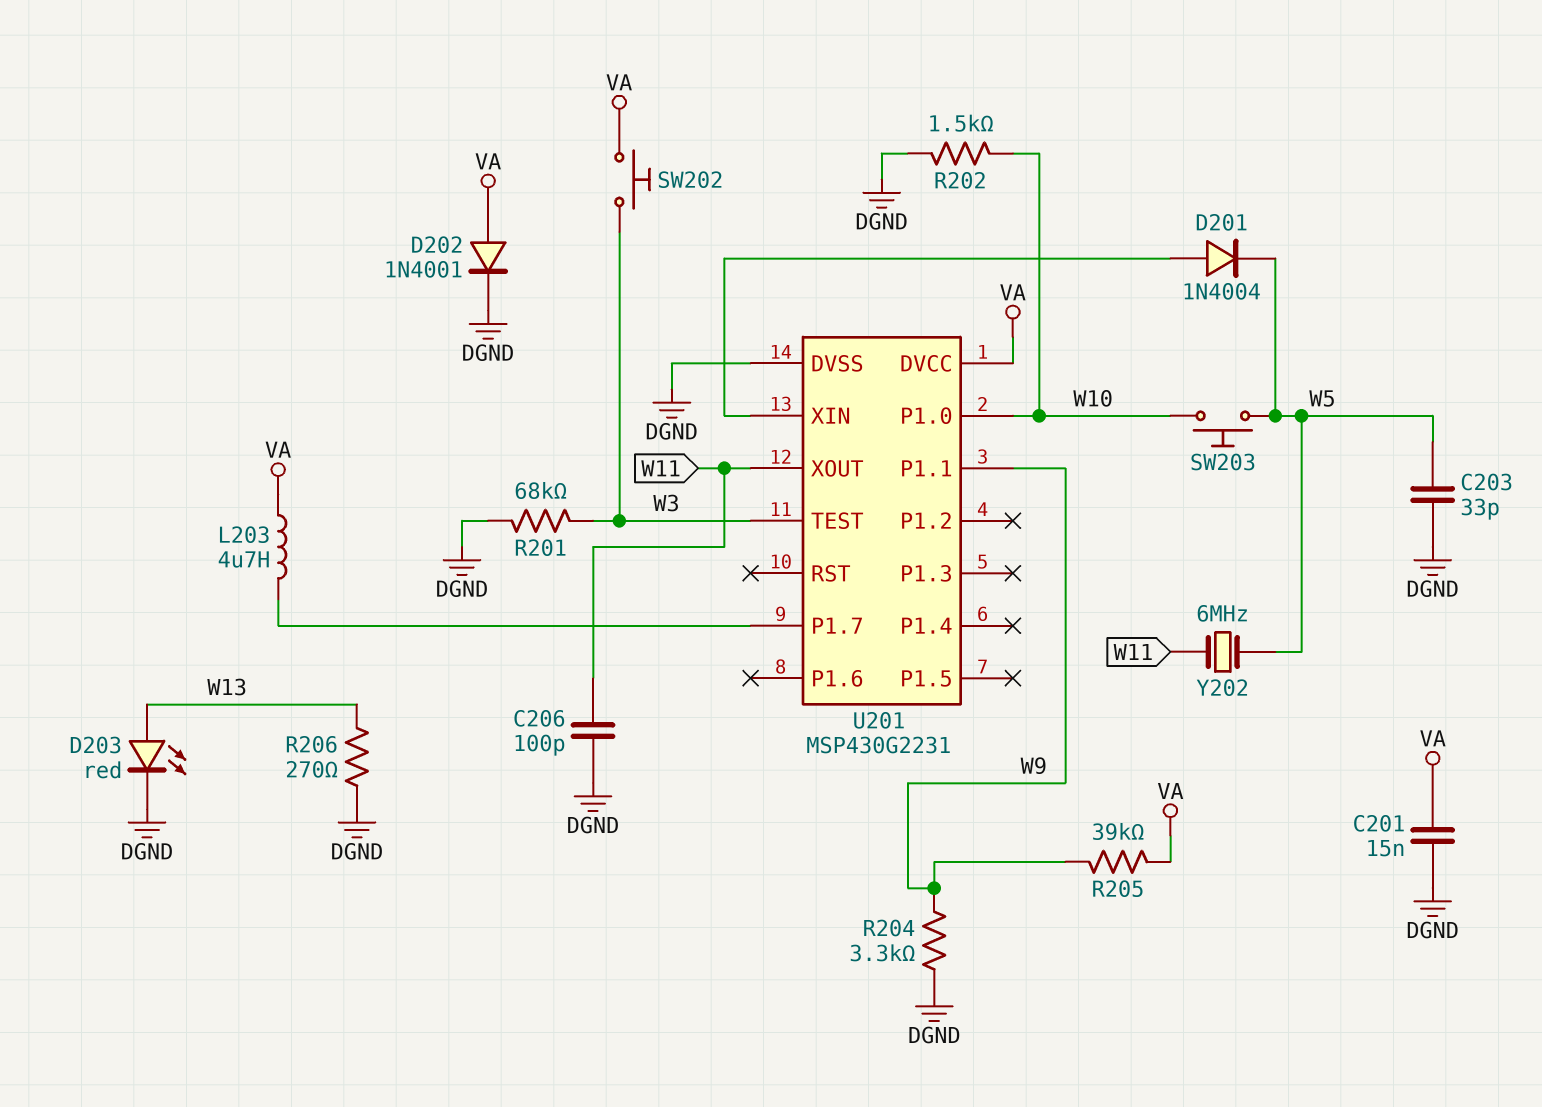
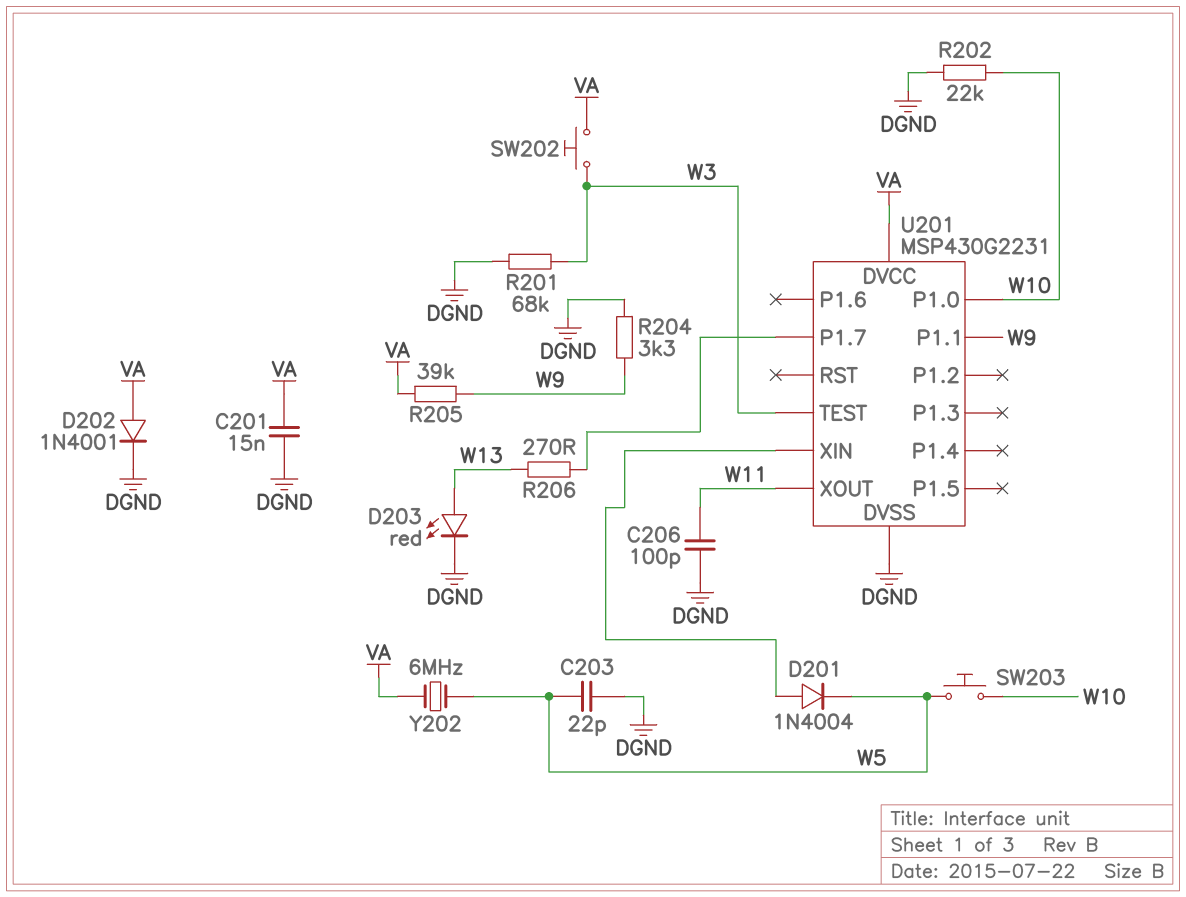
C203: 33pF (DGND, W5) -> 22pF (DGND, W5)
L203: 4.7uH (U201/P1.7, VA) -> none
R202: 1.5k (DGND, W10) -> 22k (DGND, W10)
R206: 270 (DGND, W13) -> 270 (U201/P1.7, W13)
Y202: 6MHz (W5, W11) -> 6MHz (VA, W5)

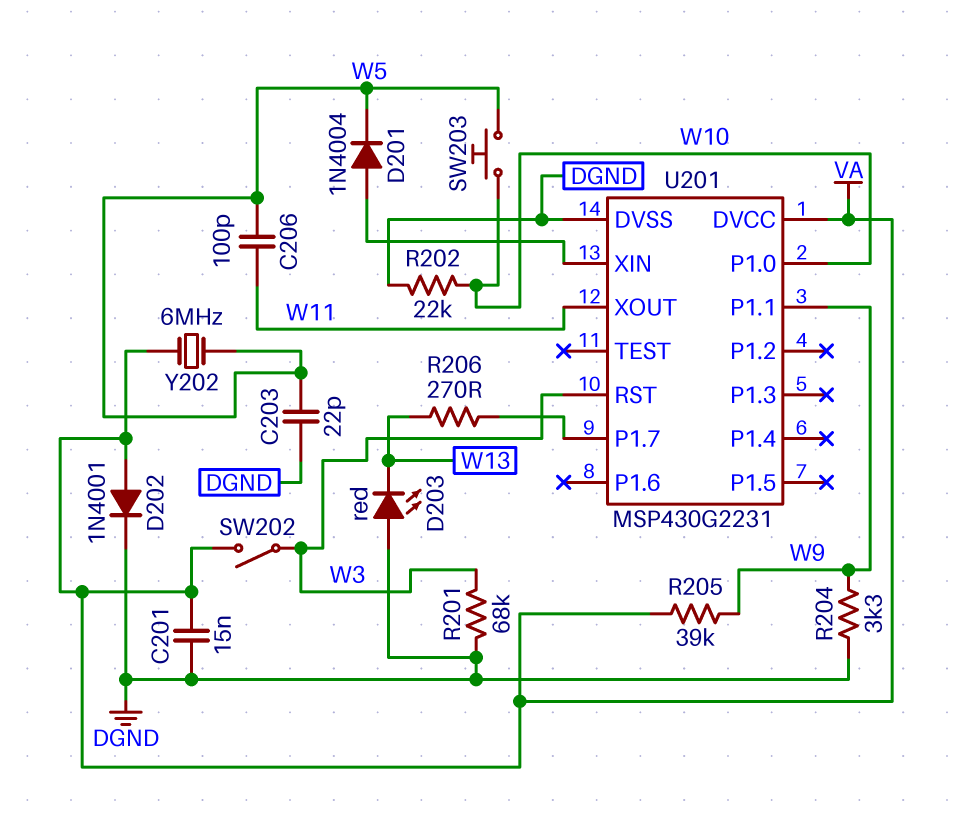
C206: 100pF (DGND, W11) -> 100pF (W5, W11)
D203: LED red (A W13, K DGND) -> LED red (A DGND, K W13)
SW202: button (VA, W3) -> switch (VA, W3)
U201 pin RST: none -> W3
U201 pin TEST: W3 -> none

